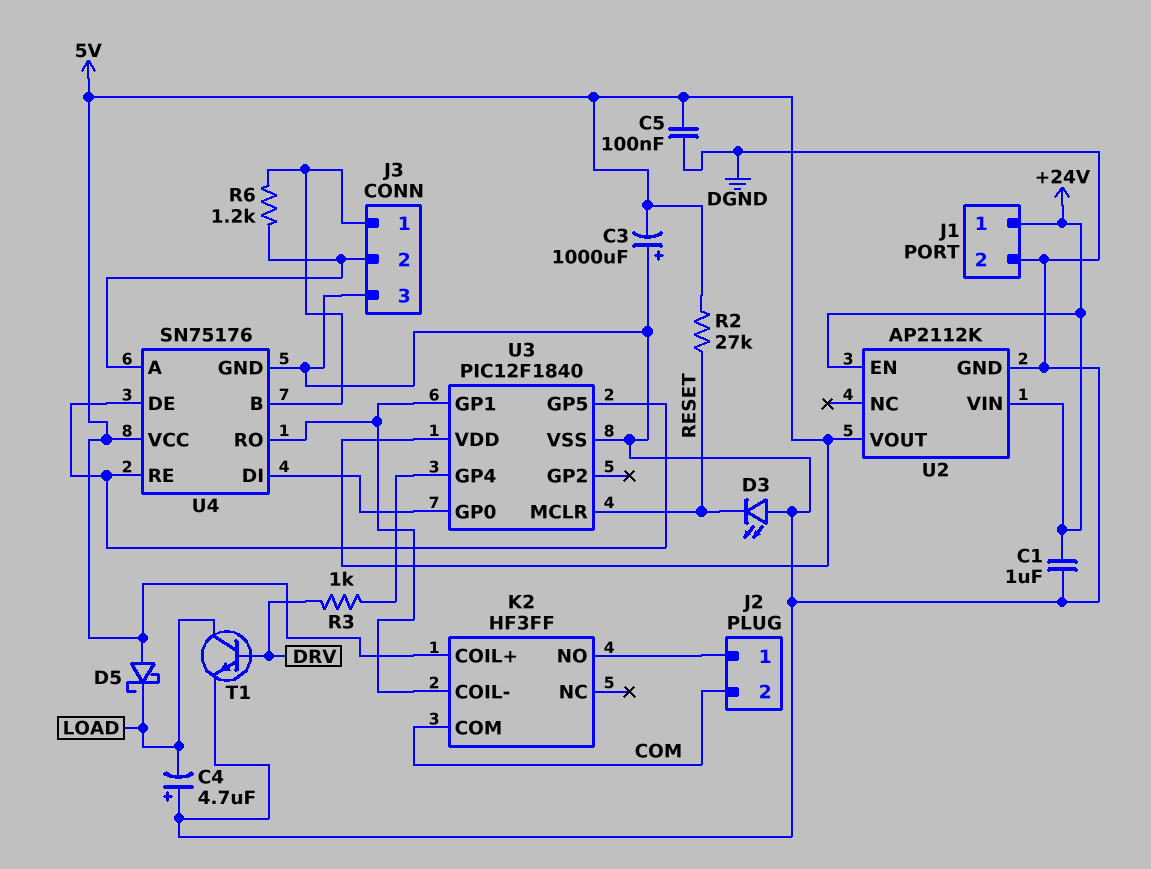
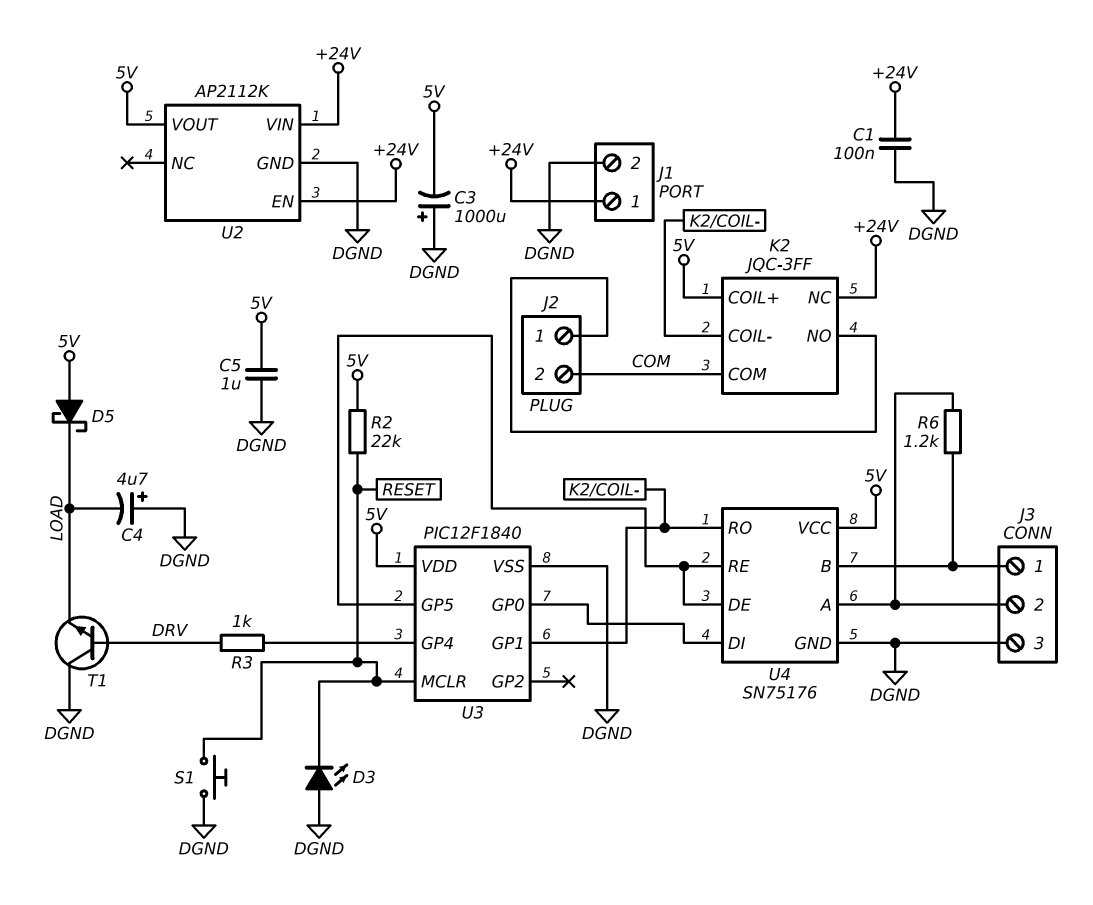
C1: 1uF (+24V, DGND) -> 100nF (+24V, DGND)
C5: 100nF (5V, DGND) -> 1uF (5V, DGND)
K2: HF3FF -> JQC-3FF
K2 pin NC: none -> +24V
R2: 27k (5V, RESET) -> 22k (5V, RESET)
S1: none -> button (DGND, RESET)
T1: NPN (B DRV, C LOAD, E DGND) -> NPN (B DRV, C DGND, E LOAD)

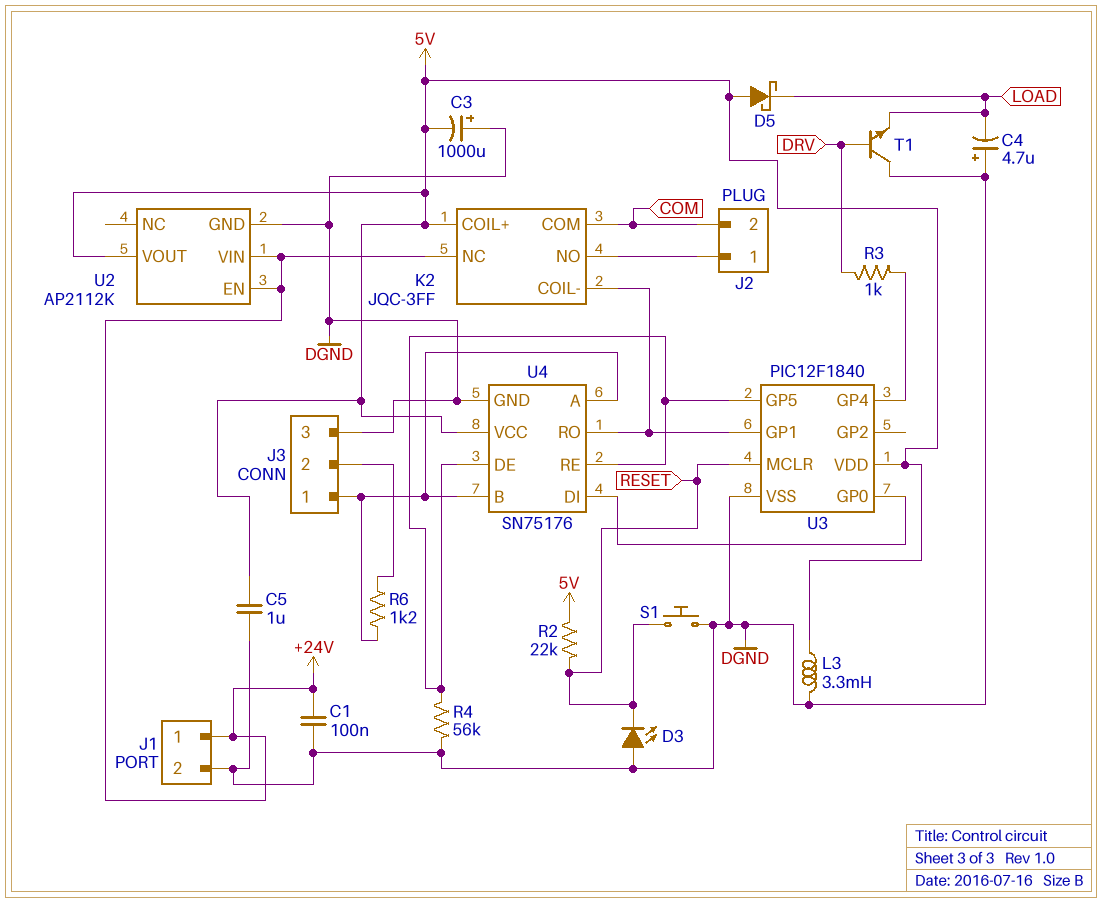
L3: none -> 3.3mH (5V, DGND)
R4: none -> 56k (DGND, U3/GP5)
U4 pin A: J3/2 -> J3/1

